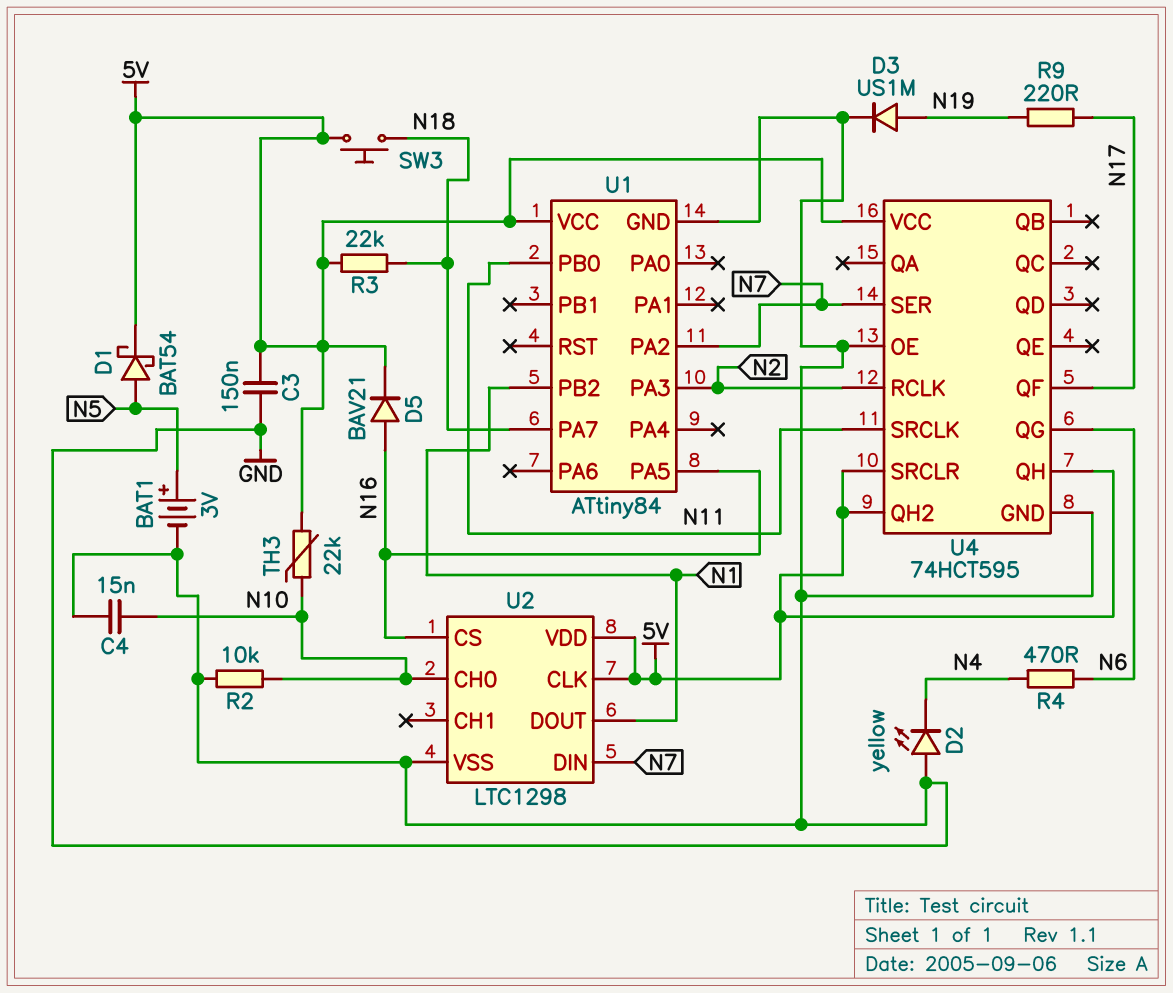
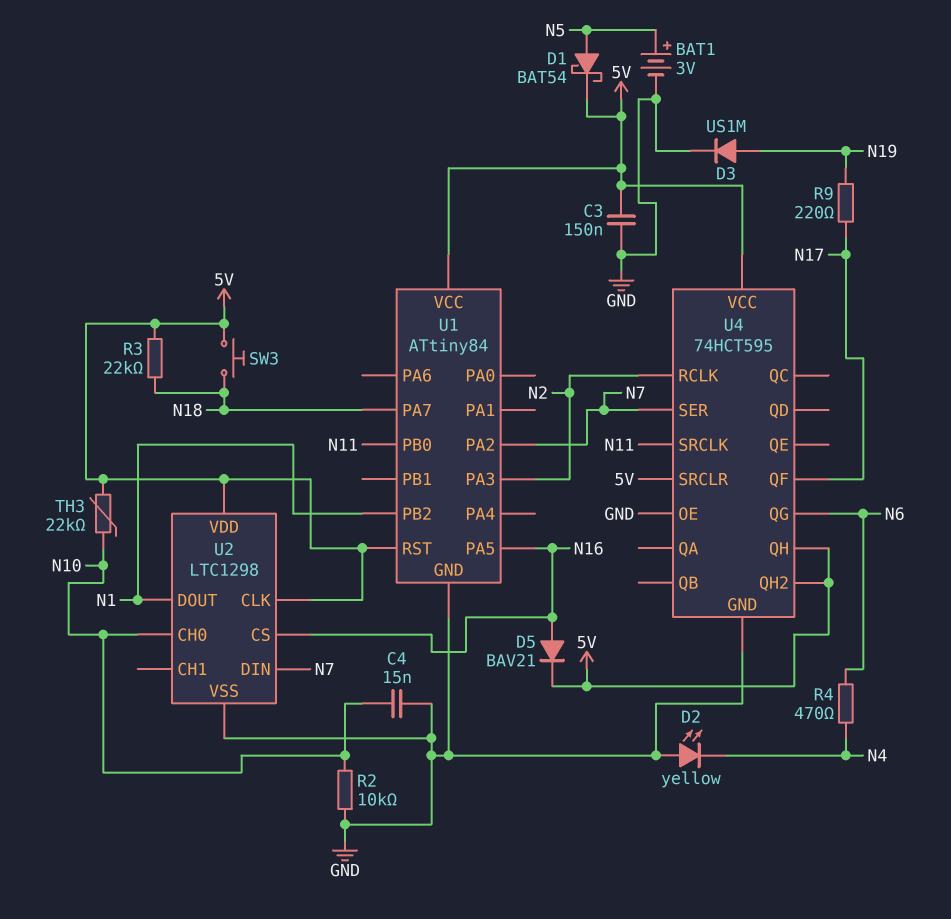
U1 pin RST: none -> 5V

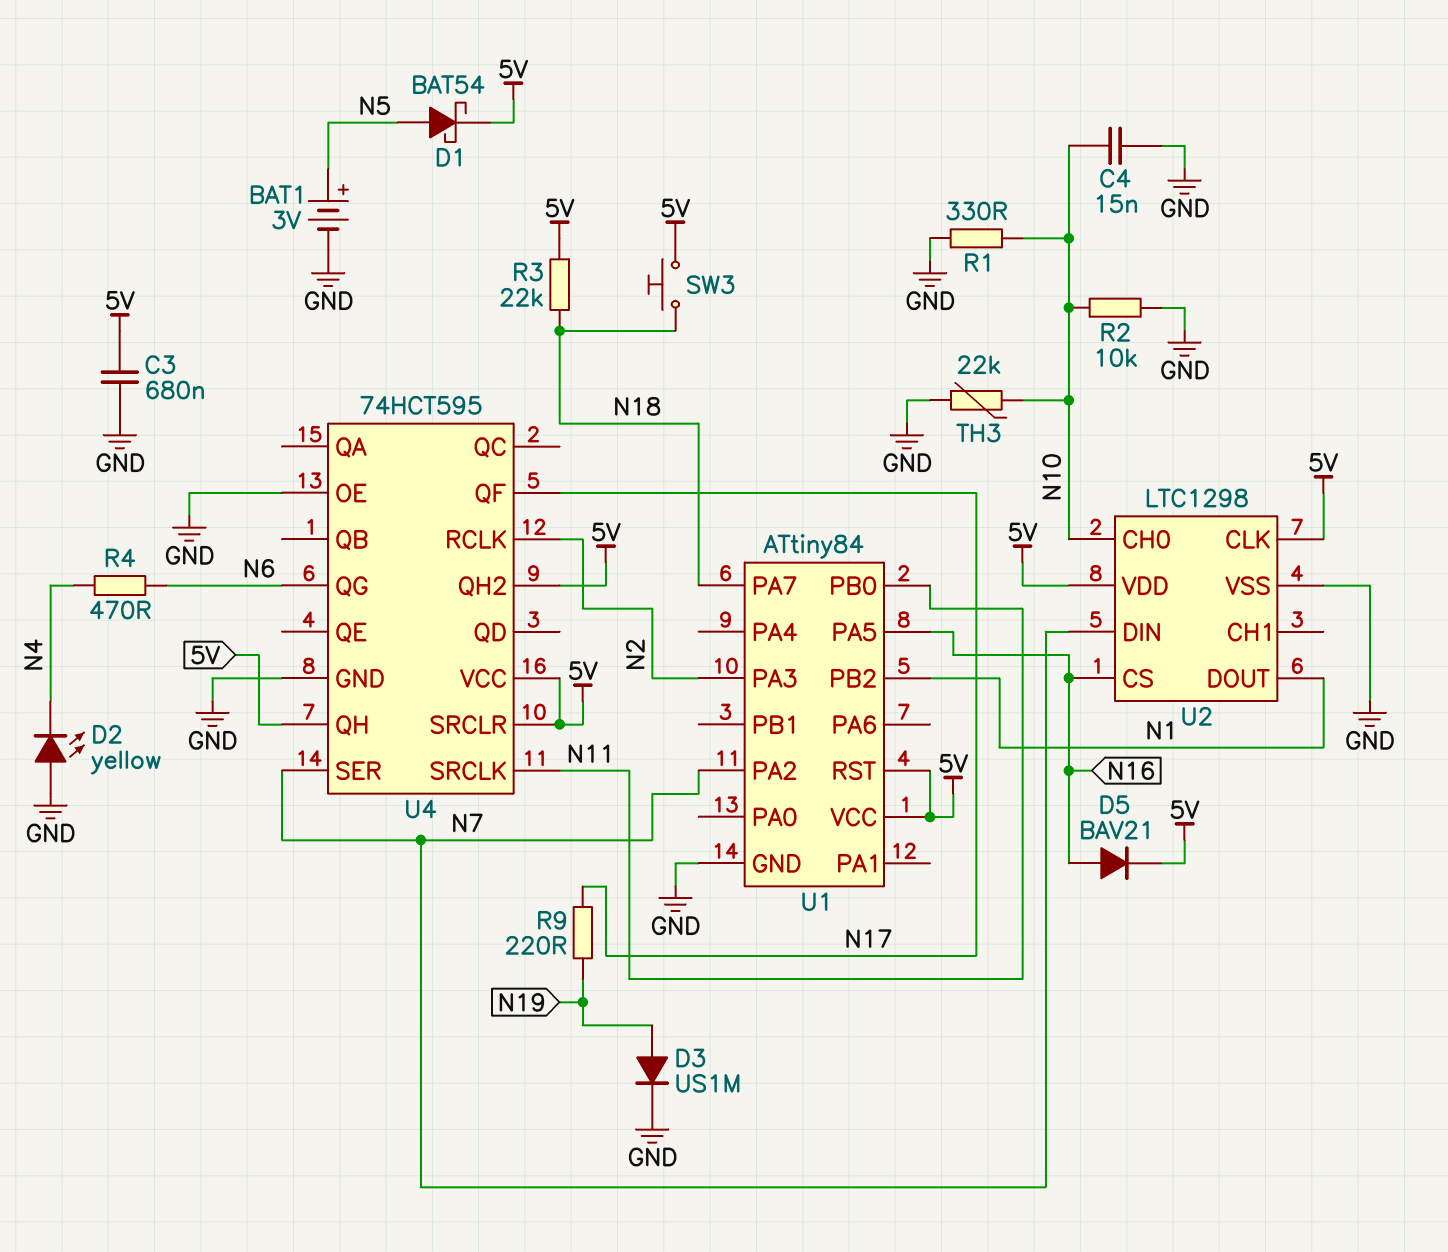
C3: 150nF (5V, GND) -> 680nF (5V, GND)
R1: none -> 330 (GND, N10)
TH3: 22k (5V, N10) -> 22k (GND, N10)

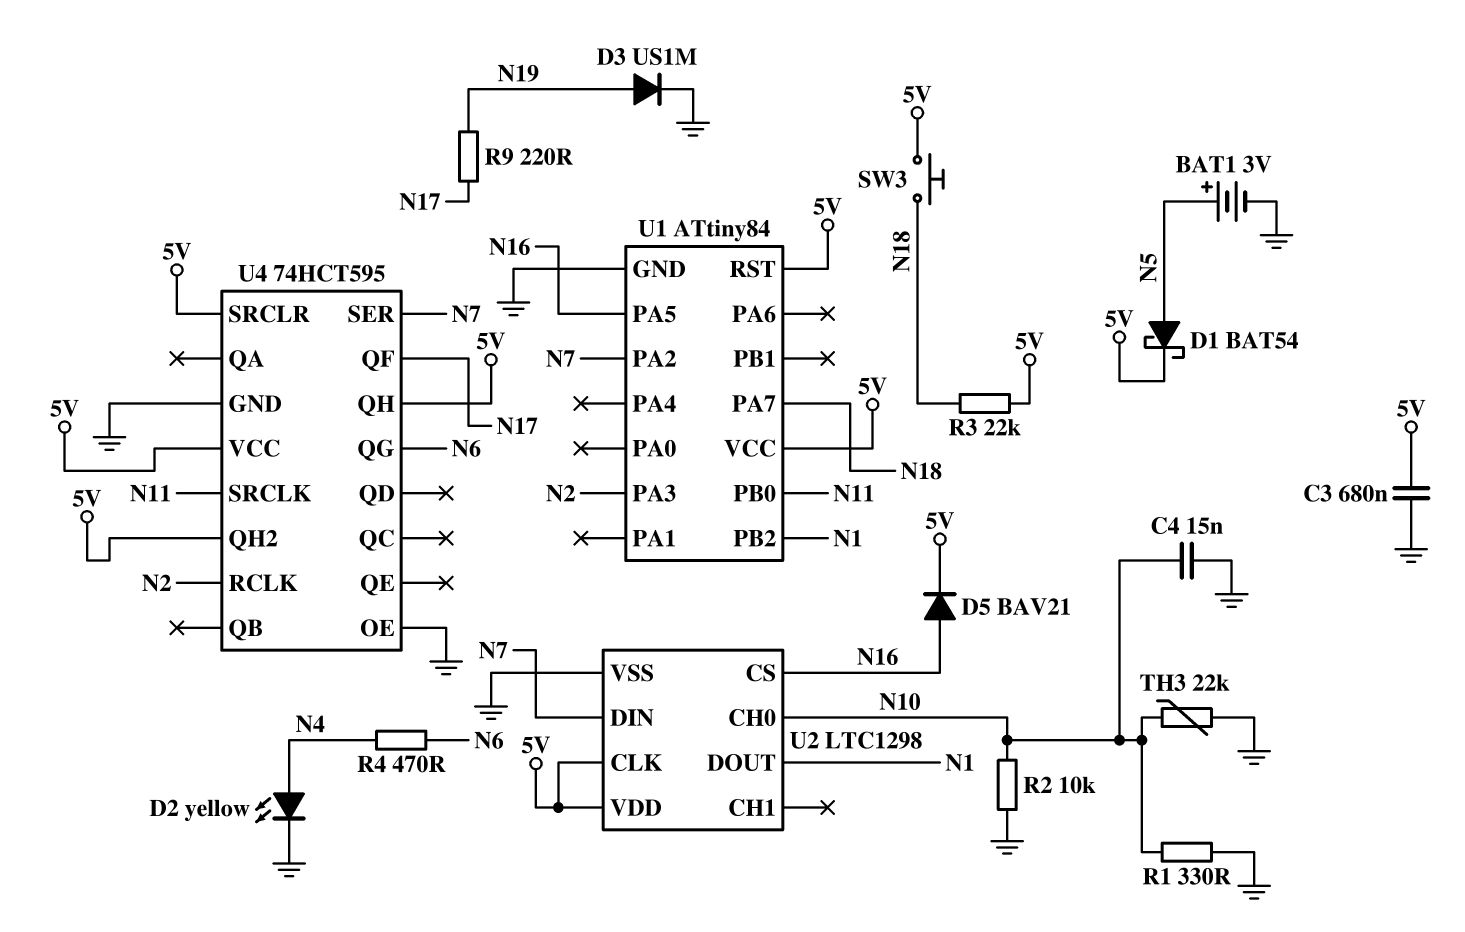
D2: LED yellow (A GND, K N4) -> LED yellow (A N4, K GND)

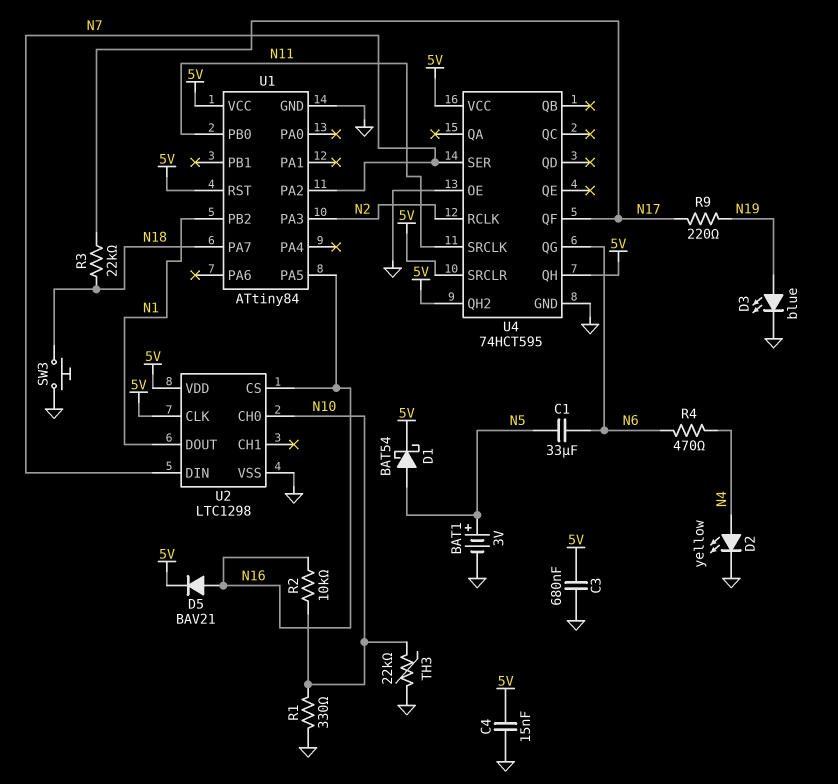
C1: none -> 33uF (N5, N6)
C4: 15nF (GND, N10) -> 15nF (5V, GND)
D3: diode US1M (A N19, K GND) -> LED blue (A N19, K GND)
R2: 10k (GND, N10) -> 10k (N10, N16)
R3: 22k (5V, N18) -> 22k (N17, N18)
SW3: button (5V, N18) -> button (GND, N18)

